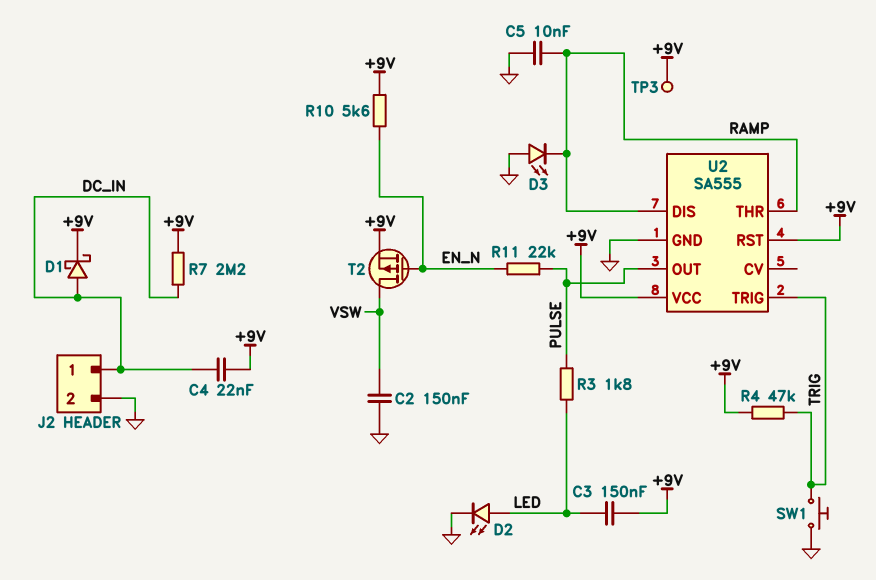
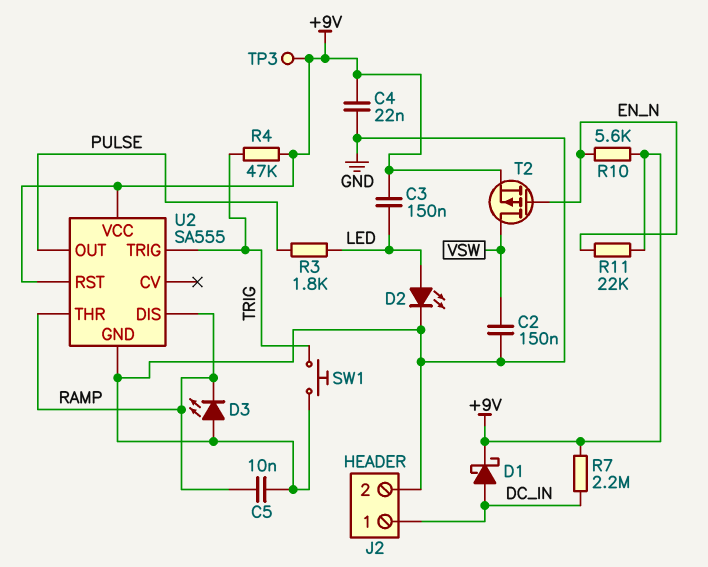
C4: 22nF (+9V, DC_IN) -> 22nF (+9V, GND)
R11: 22k (EN_N, PULSE) -> 22k (+9V, EN_N)

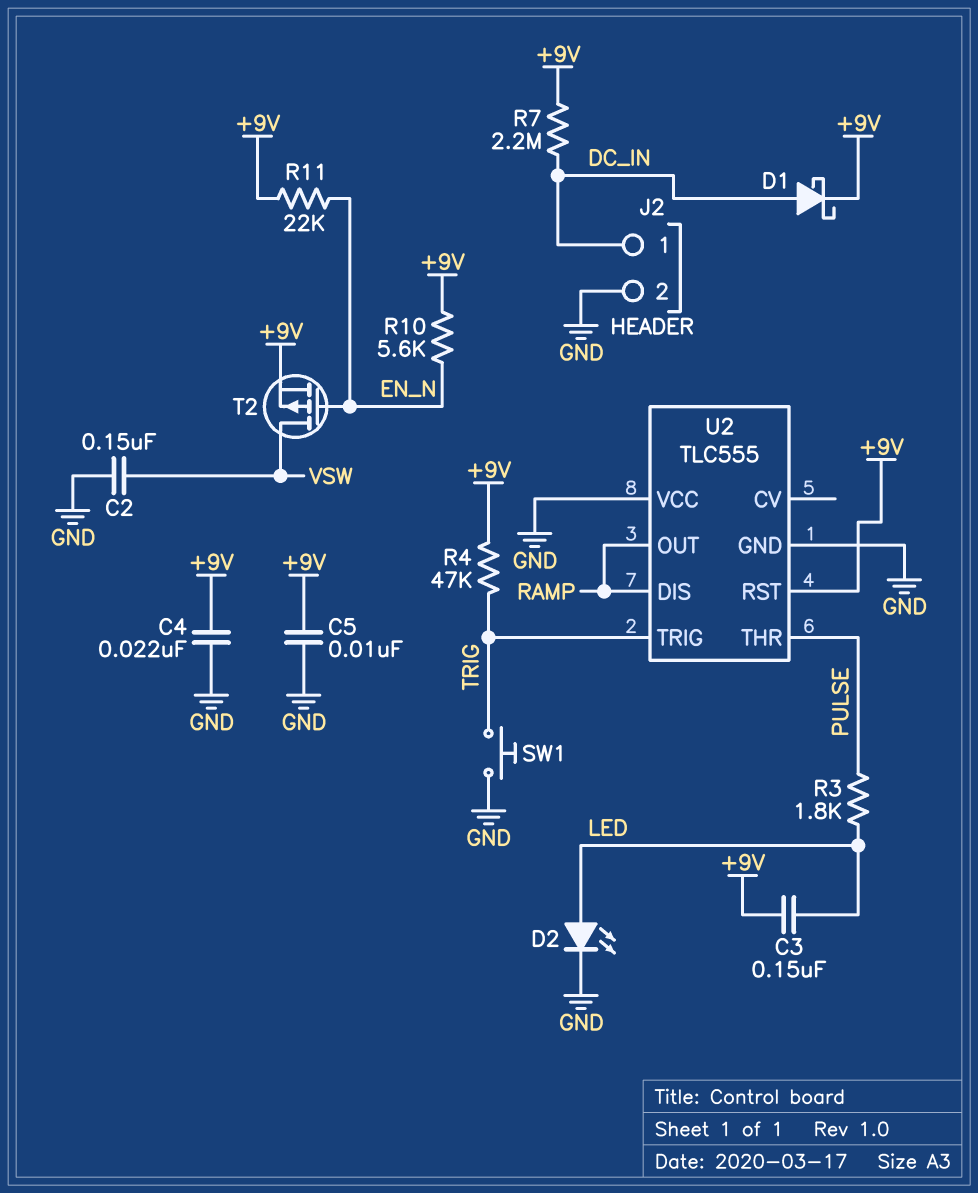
C5: 10nF (GND, RAMP) -> 10nF (+9V, GND)
D3: LED (A GND, K RAMP) -> none
TP3: test point (+9V) -> none
U2: SA555 -> TLC555
U2 pin OUT: PULSE -> RAMP
U2 pin THR: RAMP -> PULSE
U2 pin VCC: +9V -> GND

